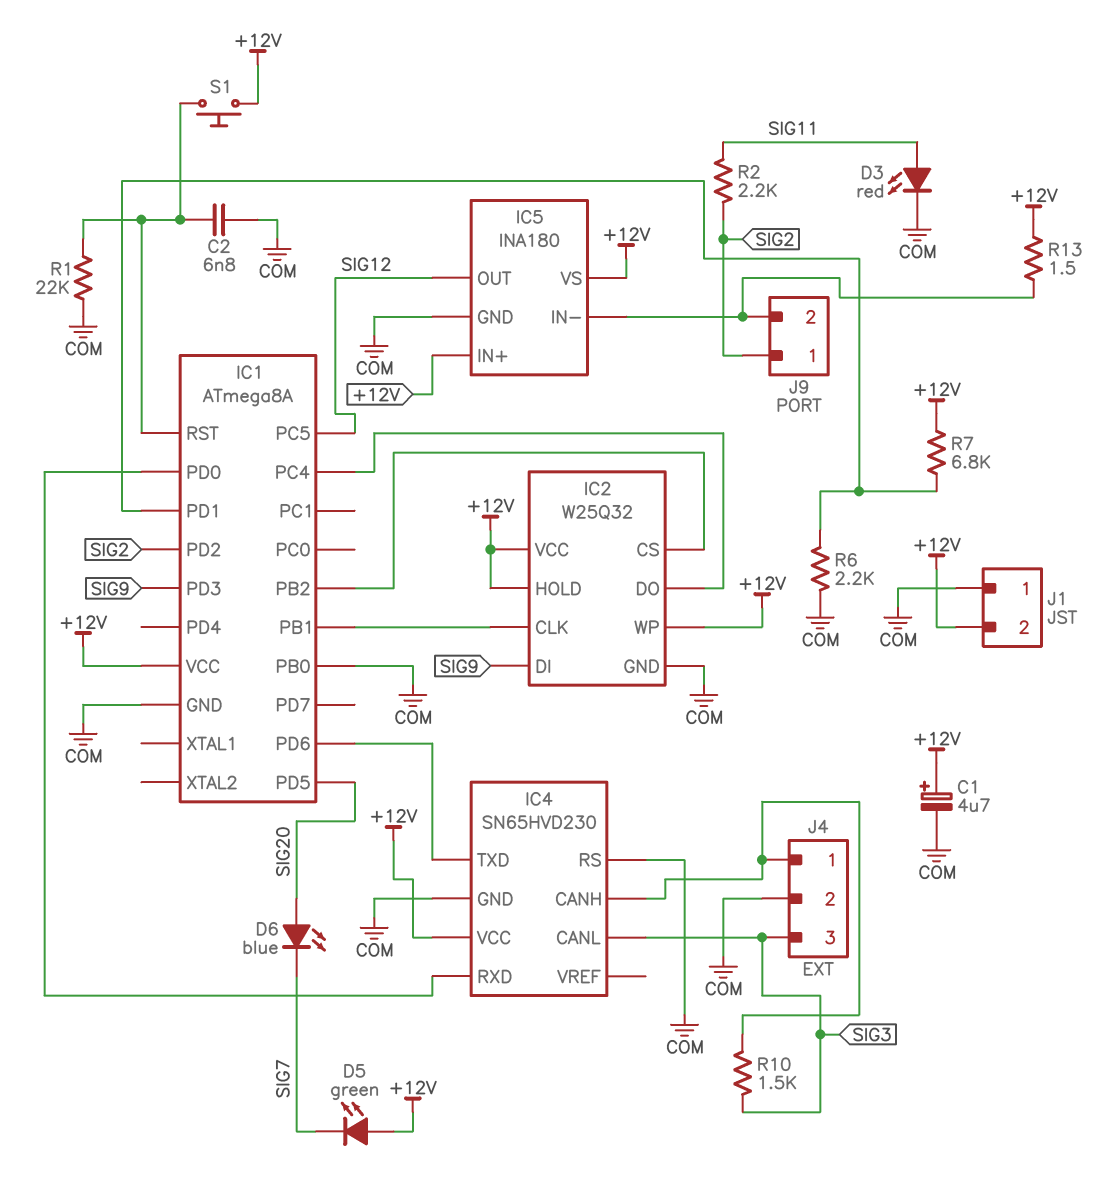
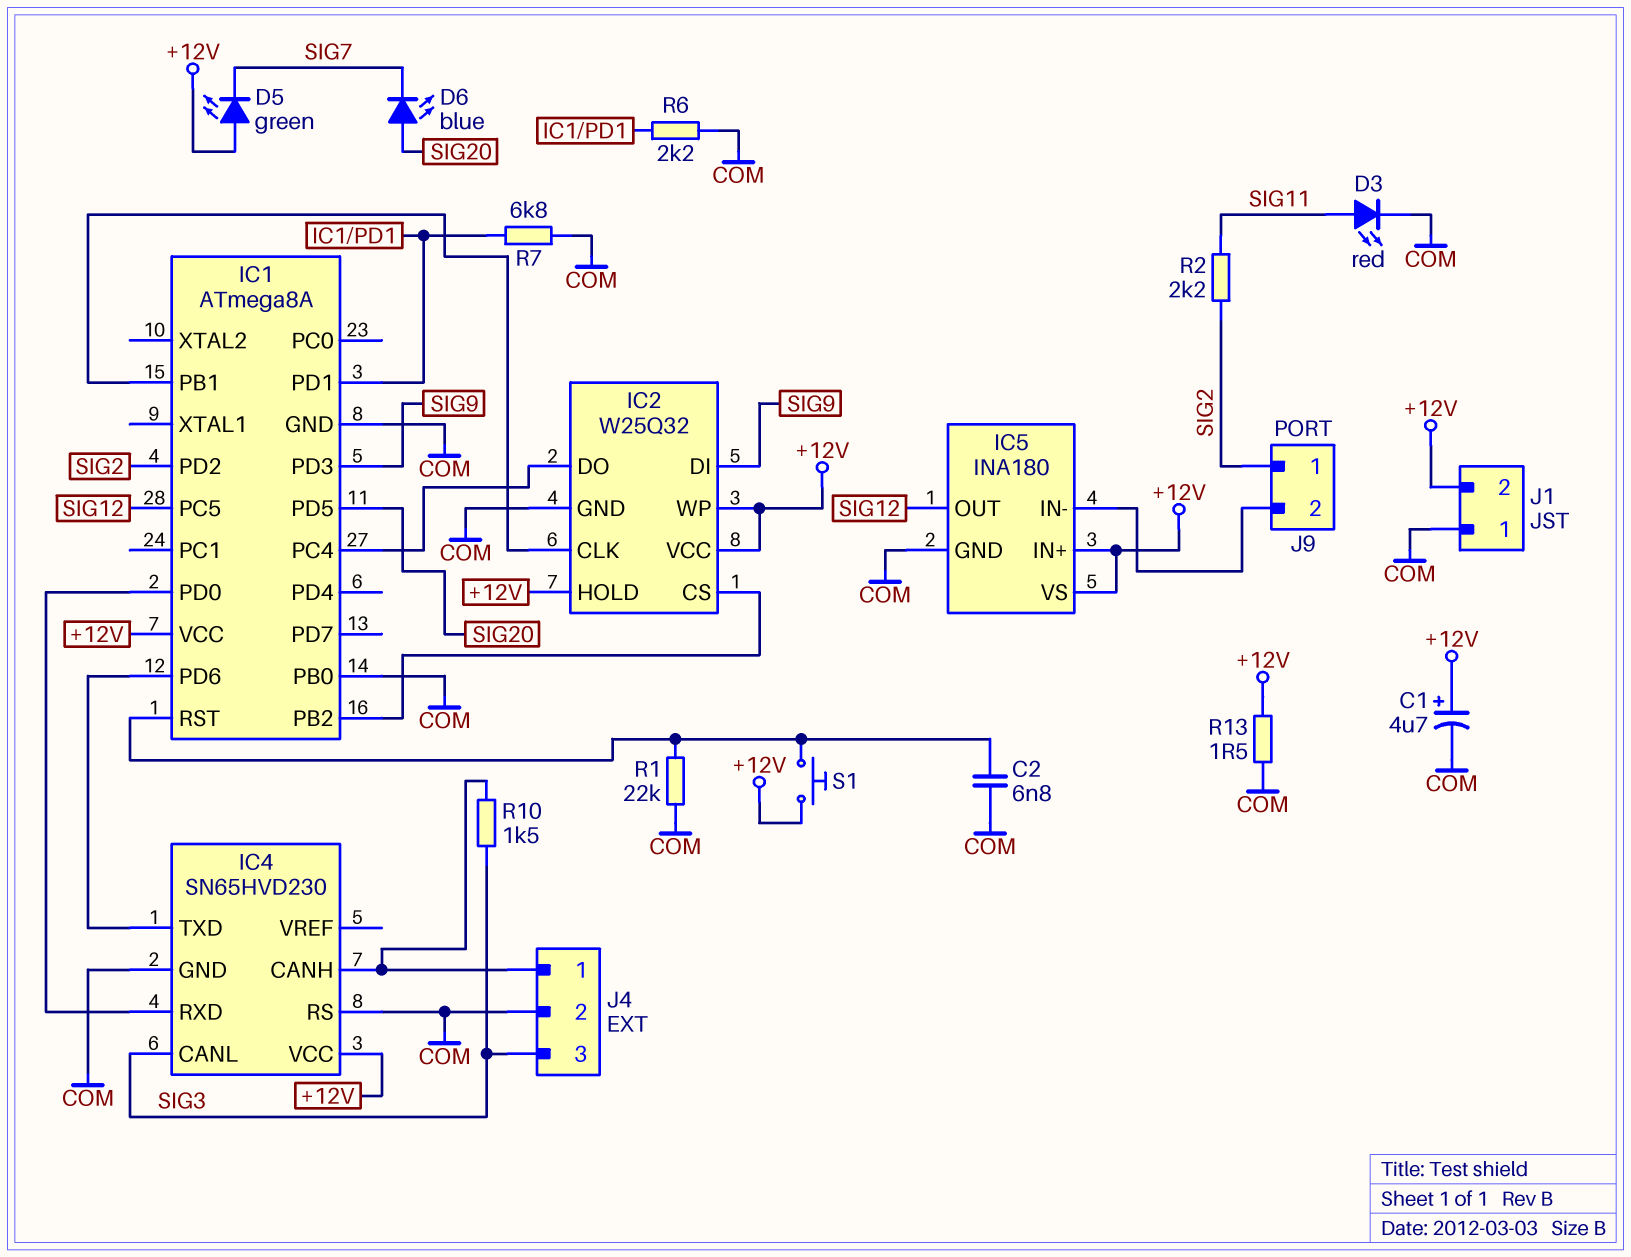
R7: 6.8k (+12V, IC1/PD1) -> 6.8k (COM, IC1/PD1)
R13: 1.5 (+12V, IC5/IN-) -> 1.5 (+12V, COM)

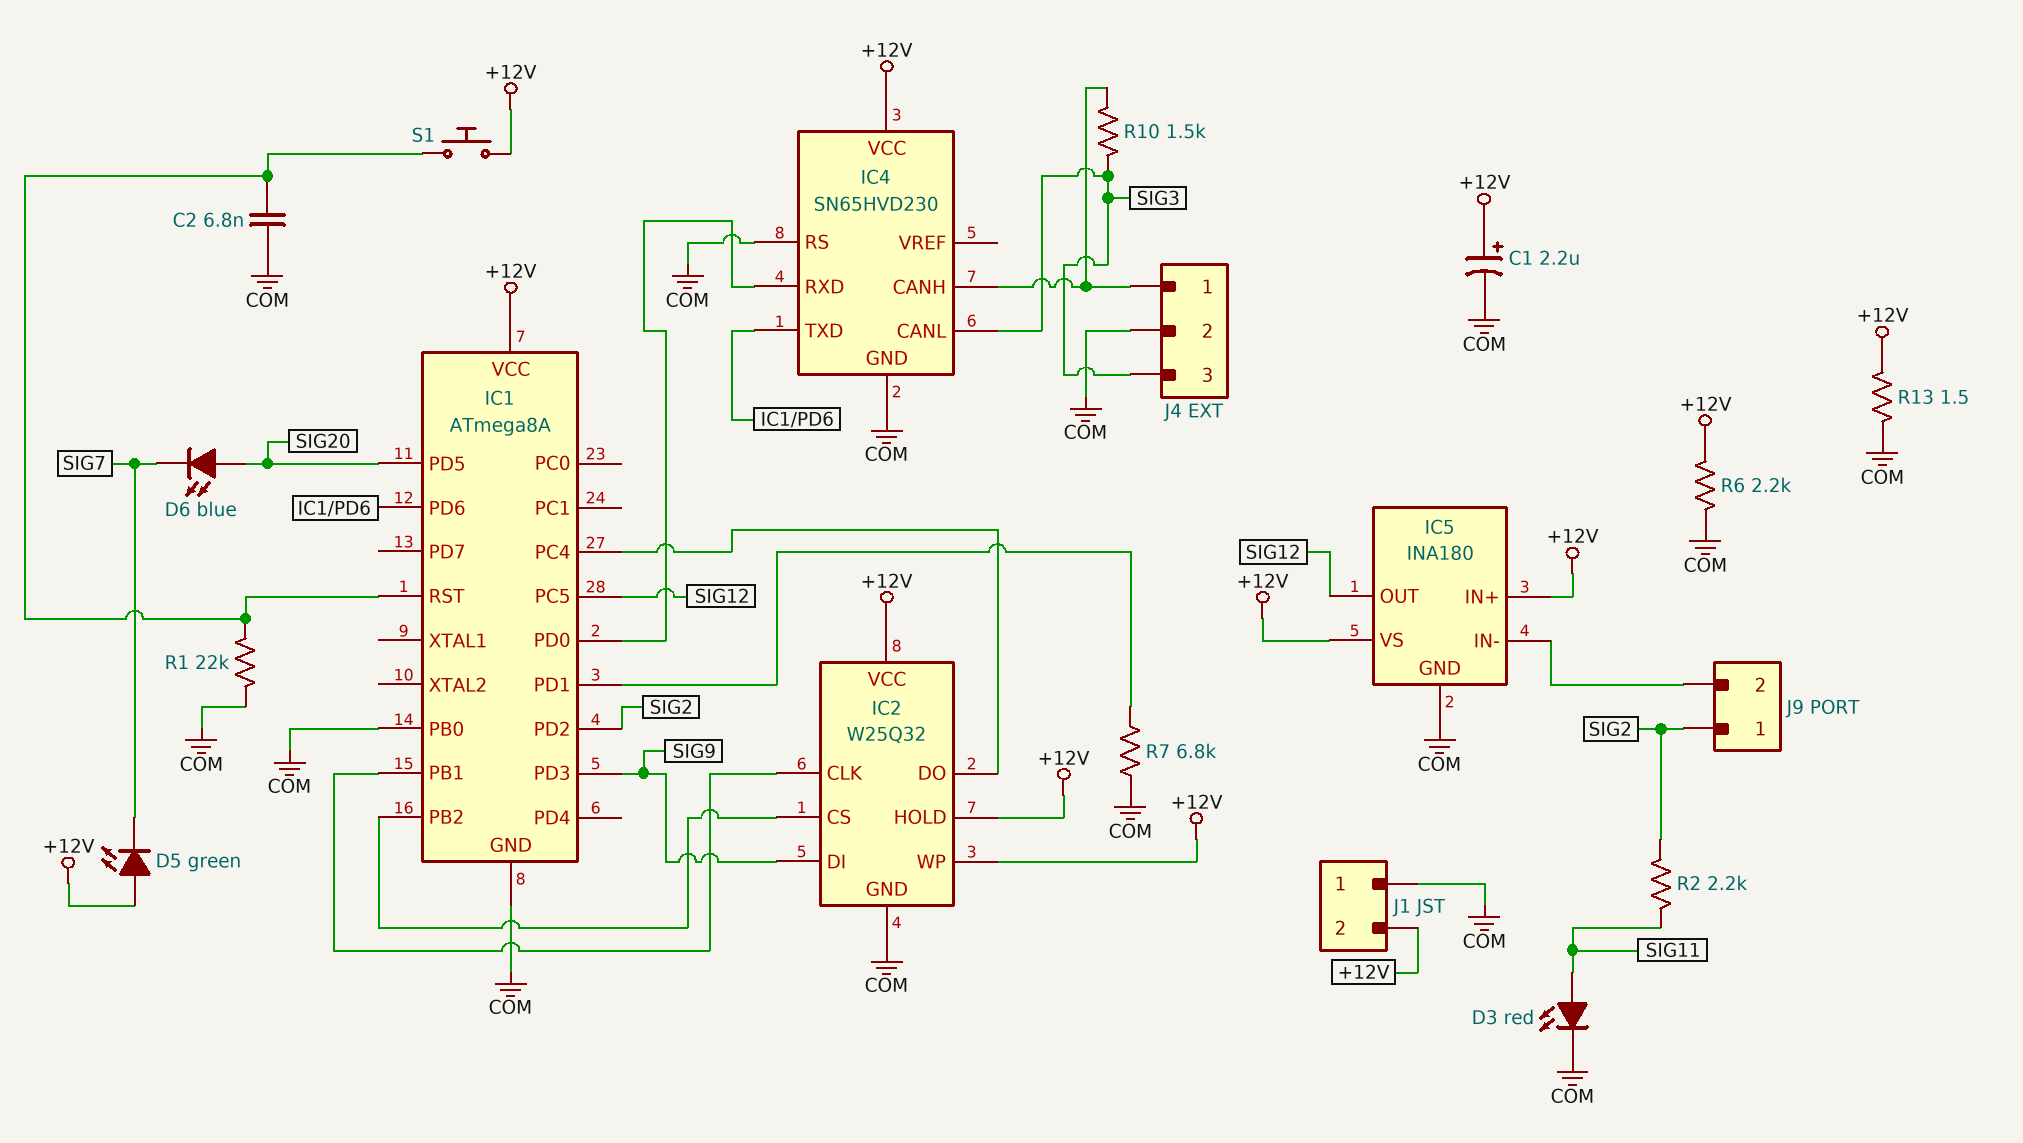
C1: 4.7uF (plus +12V, minus COM) -> 2.2uF (plus +12V, minus COM)
R6: 2.2k (COM, IC1/PD1) -> 2.2k (+12V, COM)

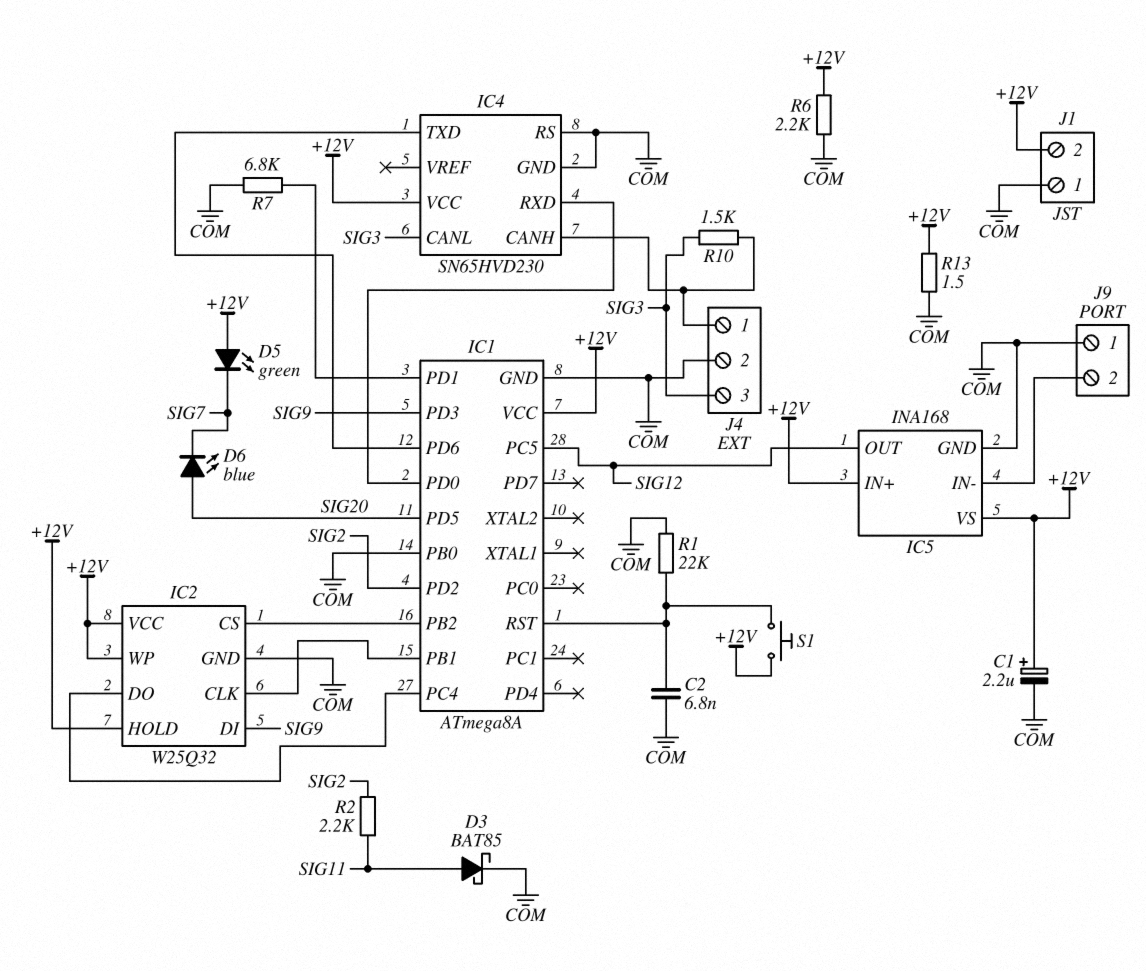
D3: LED red (A SIG11, K COM) -> schottky BAT85 (A SIG11, K COM)
IC5: INA180 -> INA168
J9 pin 1: SIG2 -> COM

